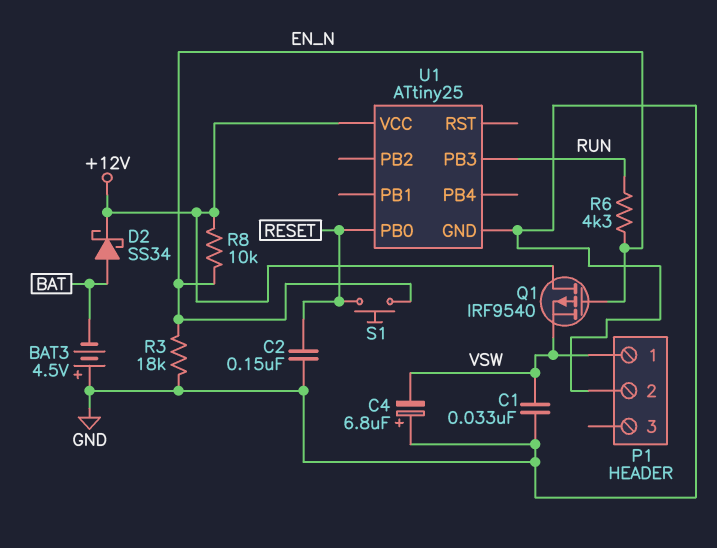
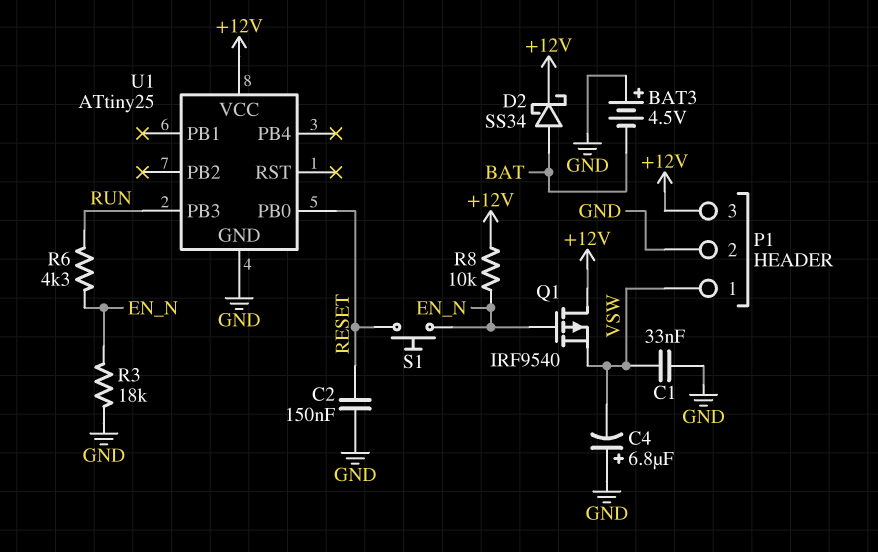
P1 pin 3: none -> +12V

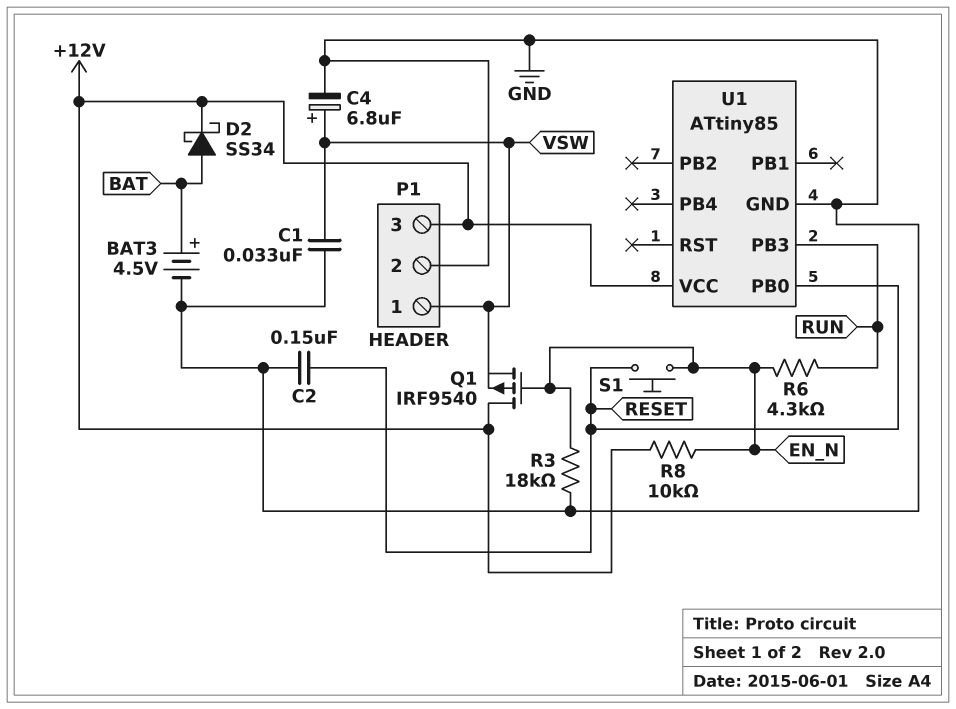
BAT3: 4.5V (plus GND, minus BAT) -> 4.5V (plus BAT, minus GND)
C4: 6.8uF (plus GND, minus VSW) -> 6.8uF (plus VSW, minus GND)
U1: ATtiny25 -> ATtiny85

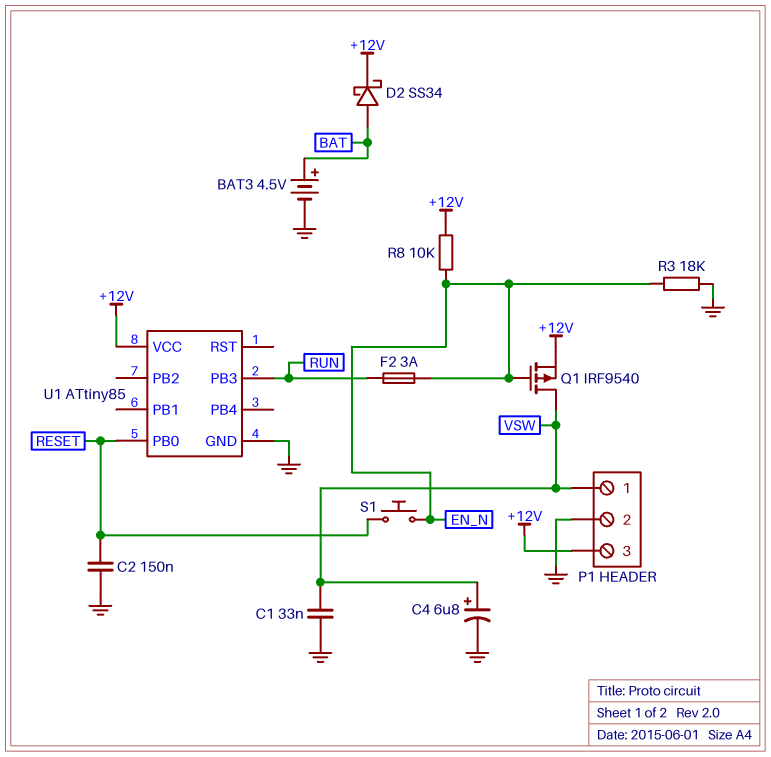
F2: none -> 3A (EN_N, RUN)
Q1: PMOS IRF9540 (G EN_N, D +12V, S VSW) -> PMOS IRF9540 (G EN_N, D VSW, S +12V)
R6: 4.3k (EN_N, RUN) -> none

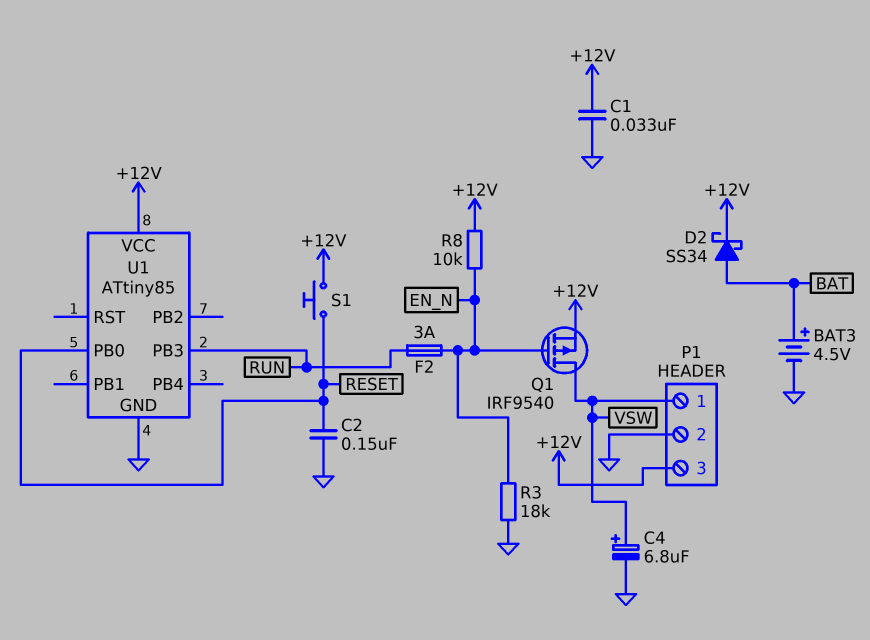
C1: 33nF (GND, VSW) -> 33nF (+12V, GND)
S1: button (EN_N, RESET) -> button (+12V, RESET)

